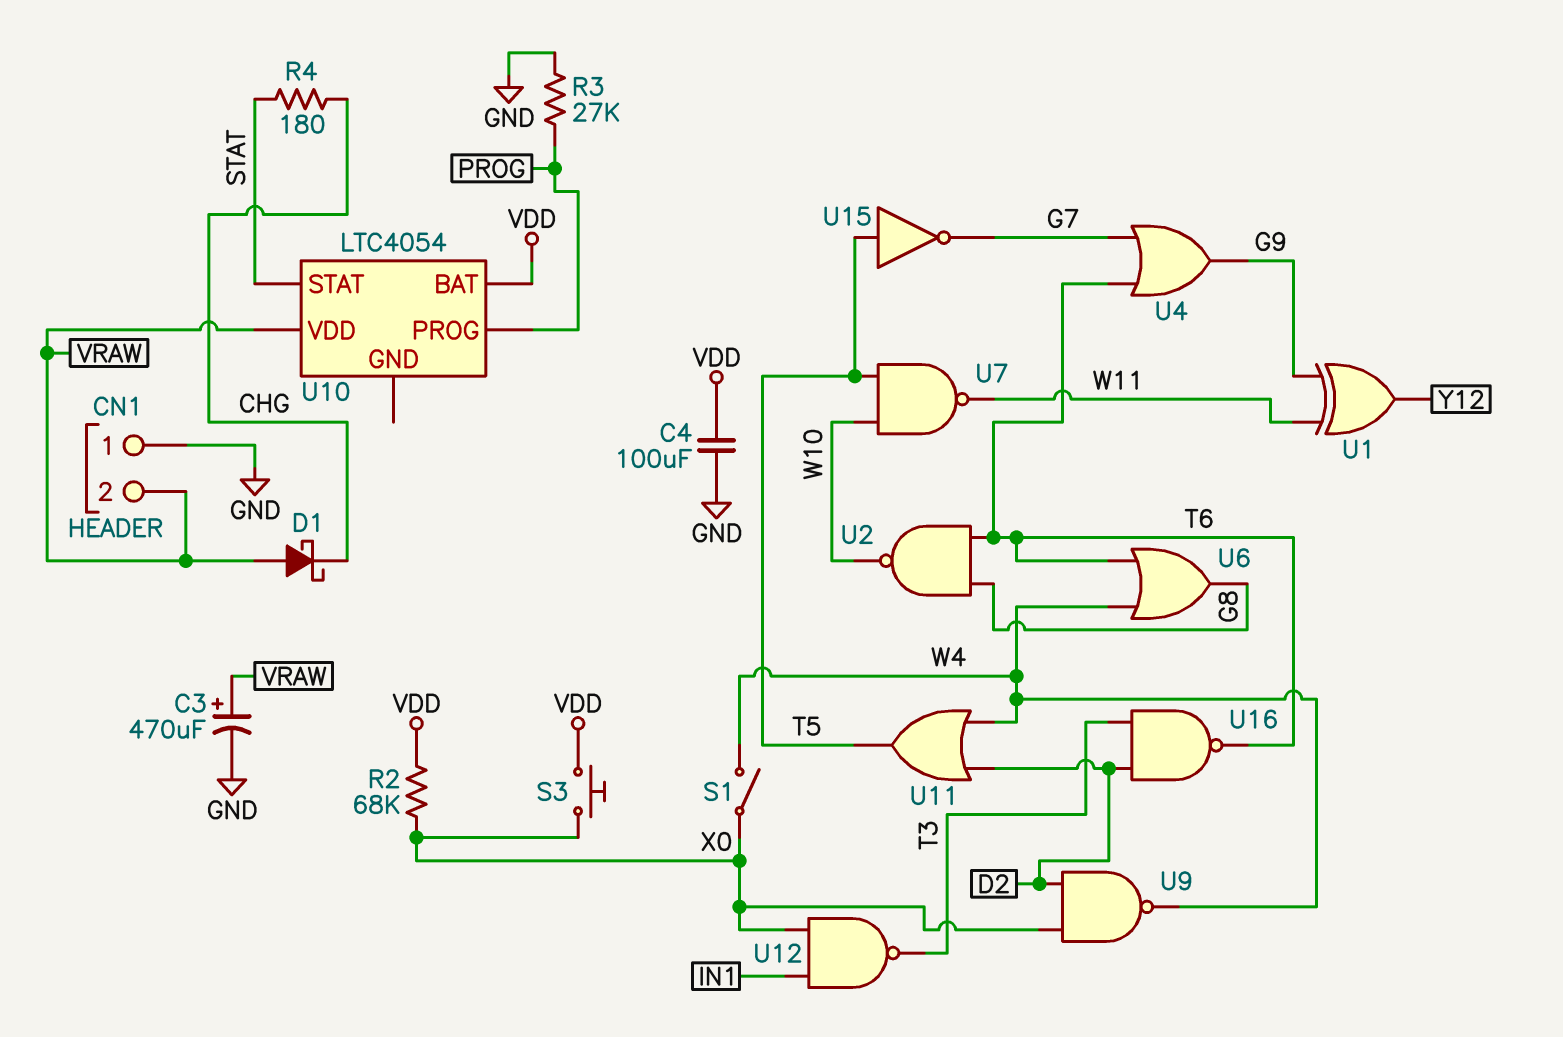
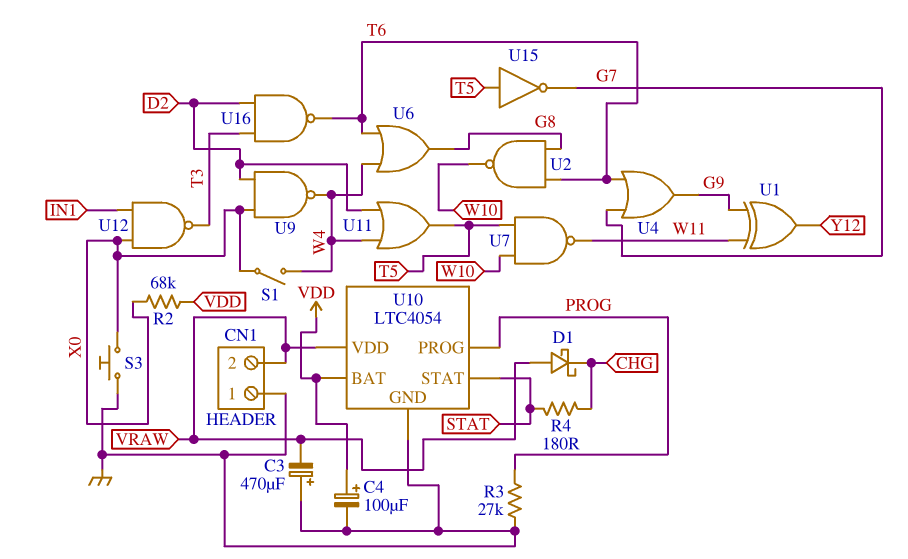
C3: 470uF (plus VRAW, minus GND) -> 470uF (plus GND, minus VRAW)
C4: 100uF (GND, VDD) -> 100uF (plus VDD, minus GND)
S3: button (VDD, X0) -> button (GND, X0)
U10 pin GND: none -> GND

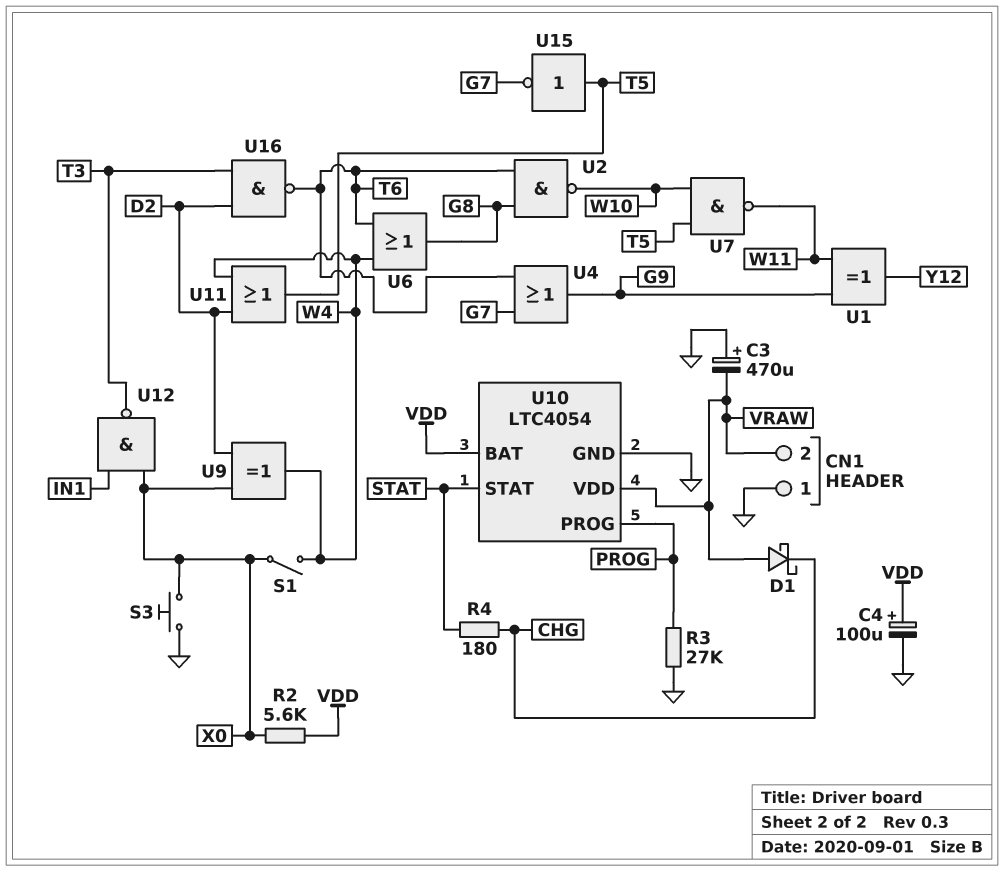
R2: 68k (VDD, X0) -> 5.6k (VDD, X0)
U9: NAND (in D2, in X0, out W4) -> XOR (in D2, in X0, out W4)

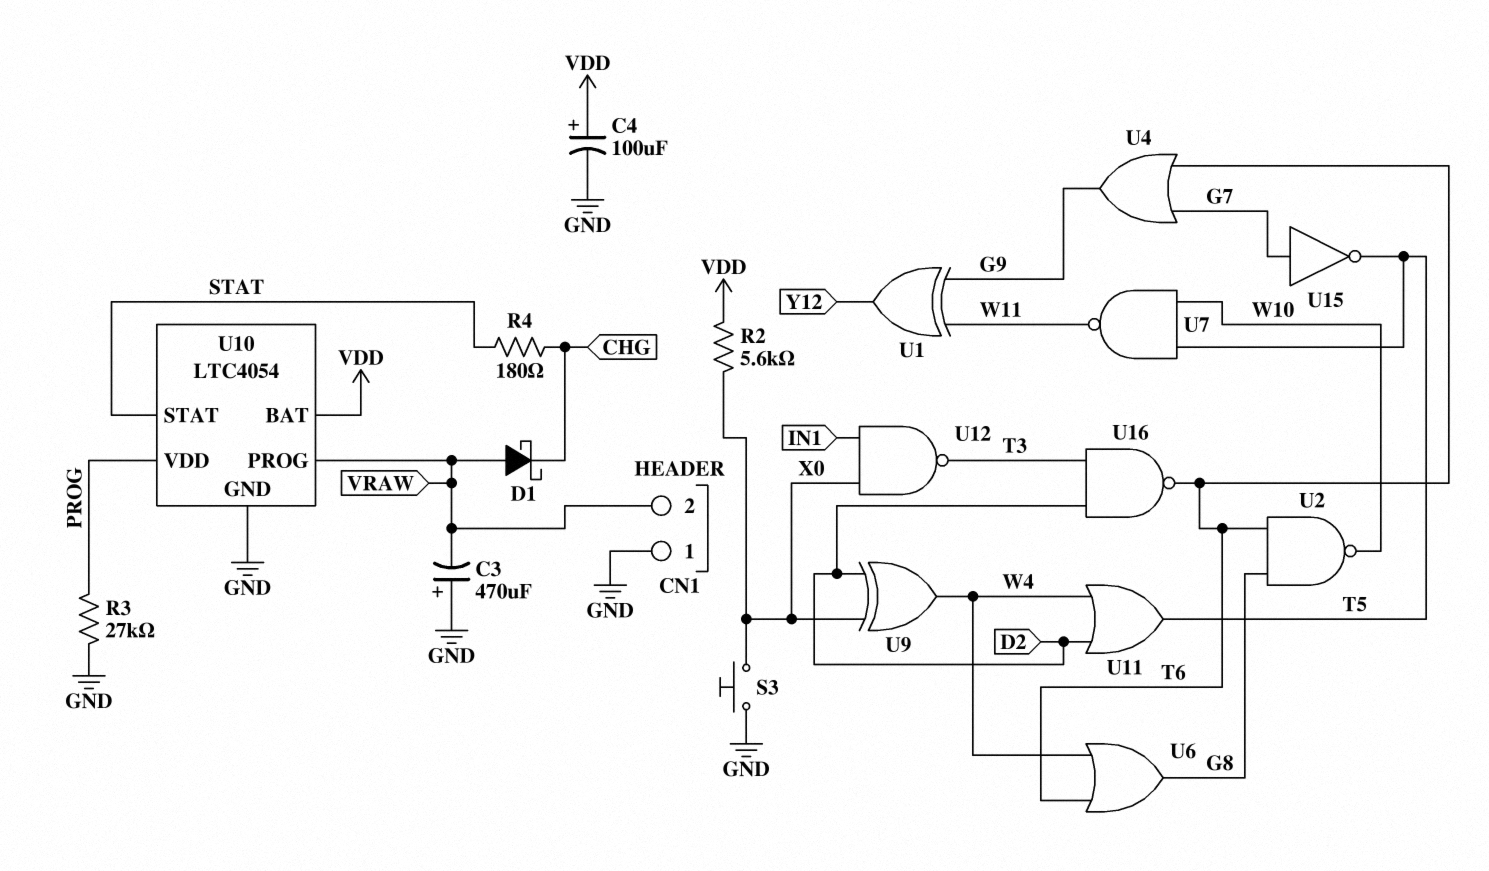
S1: switch (W4, X0) -> none
U10 pin PROG: PROG -> VRAW
U10 pin VDD: VRAW -> PROG
U15: NOT (in T5, out G7) -> NOT (in G7, out T5)

